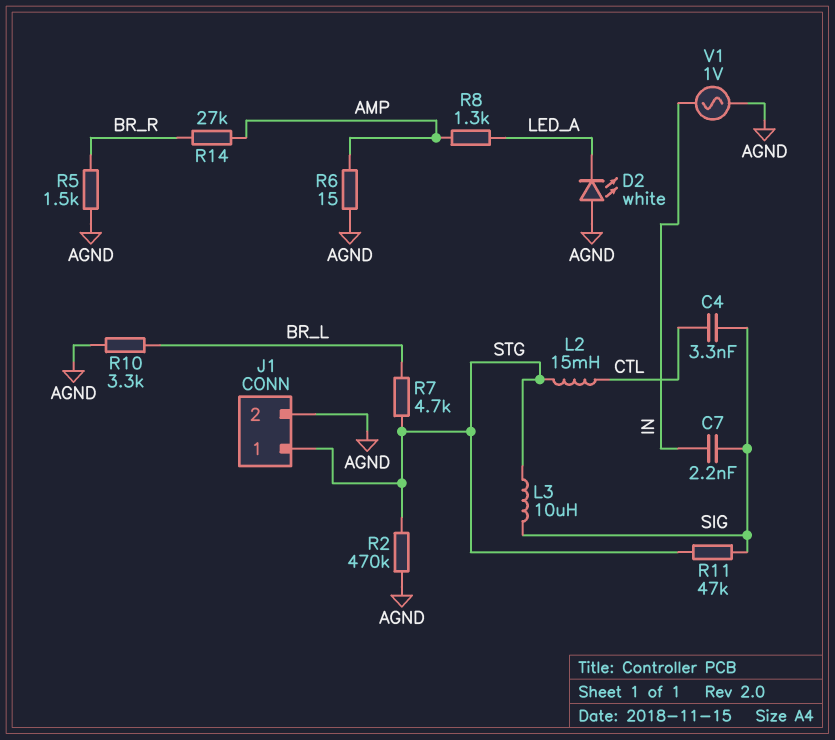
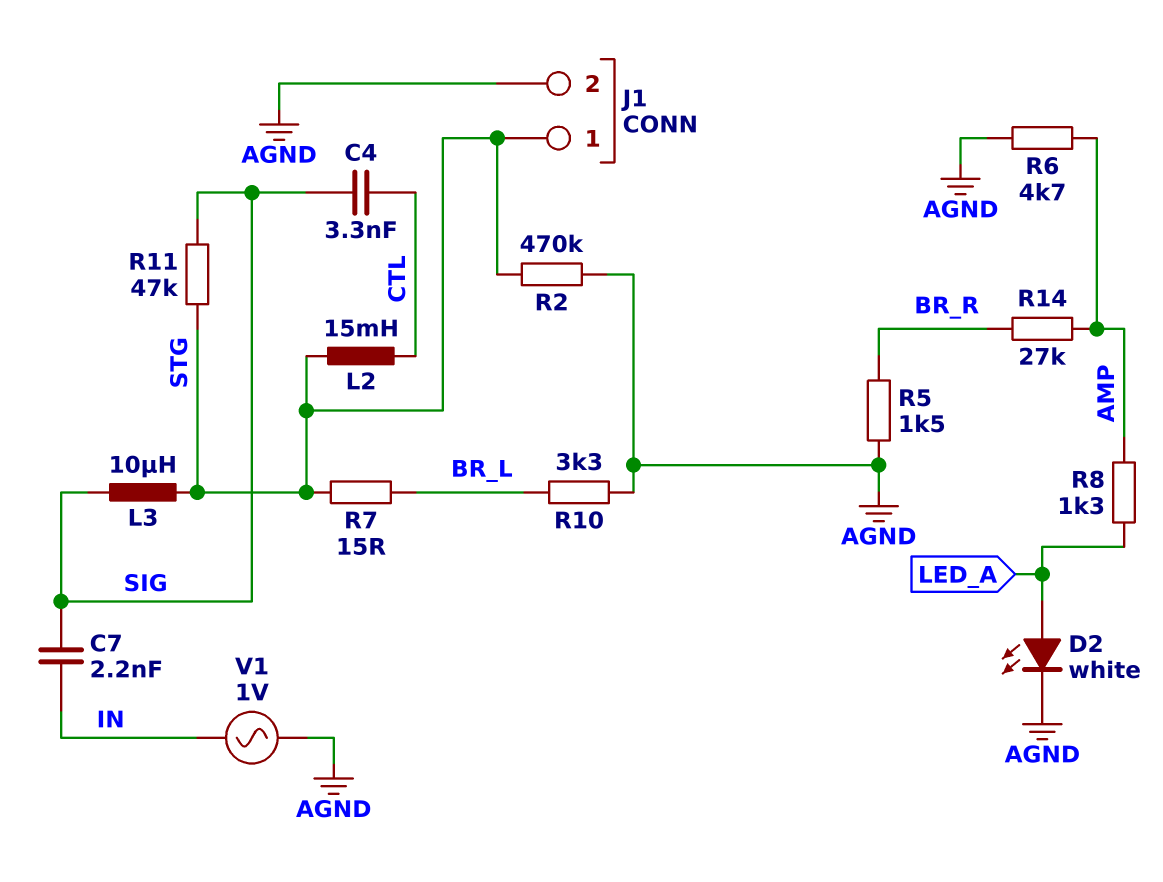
D2: LED white (A AGND, K LED_A) -> LED white (A LED_A, K AGND)
R6: 15 (AGND, AMP) -> 4.7k (AGND, AMP)
R7: 4.7k (BR_L, STG) -> 15 (BR_L, STG)

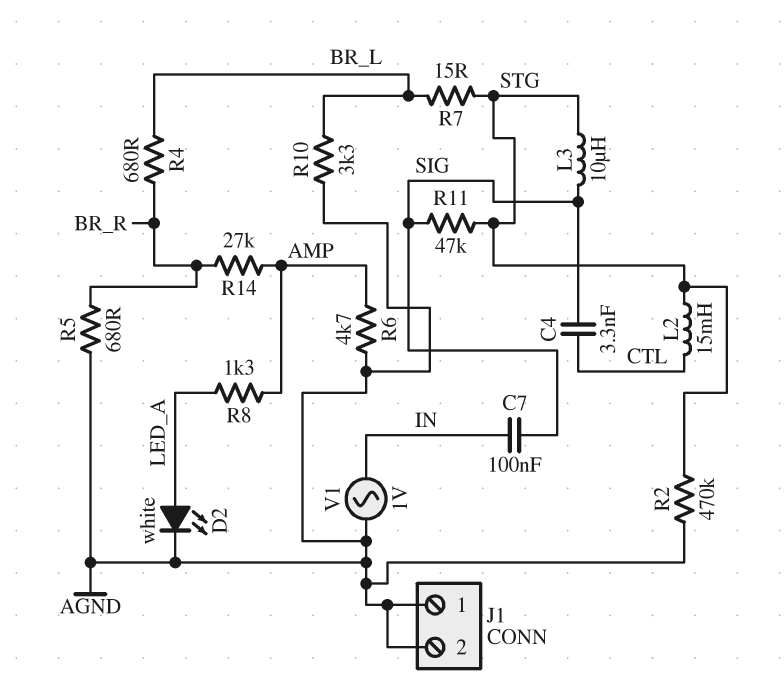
C7: 2.2nF (IN, SIG) -> 100nF (IN, SIG)
J1 pin 1: STG -> AGND
R4: none -> 680 (BR_L, BR_R)
R5: 1.5k (AGND, BR_R) -> 680 (AGND, BR_R)

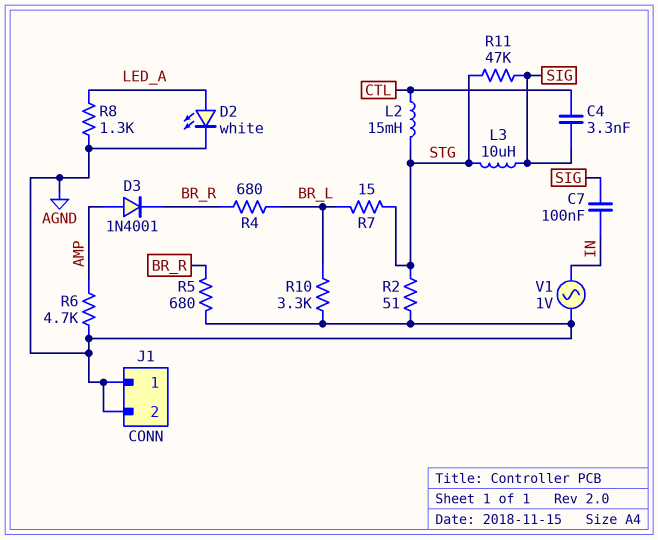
D3: none -> diode 1N4001 (A AMP, K BR_R)
R2: 470k (AGND, STG) -> 51 (AGND, STG)
R8: 1.3k (AMP, LED_A) -> 1.3k (AGND, LED_A)
R14: 27k (AMP, BR_R) -> none

